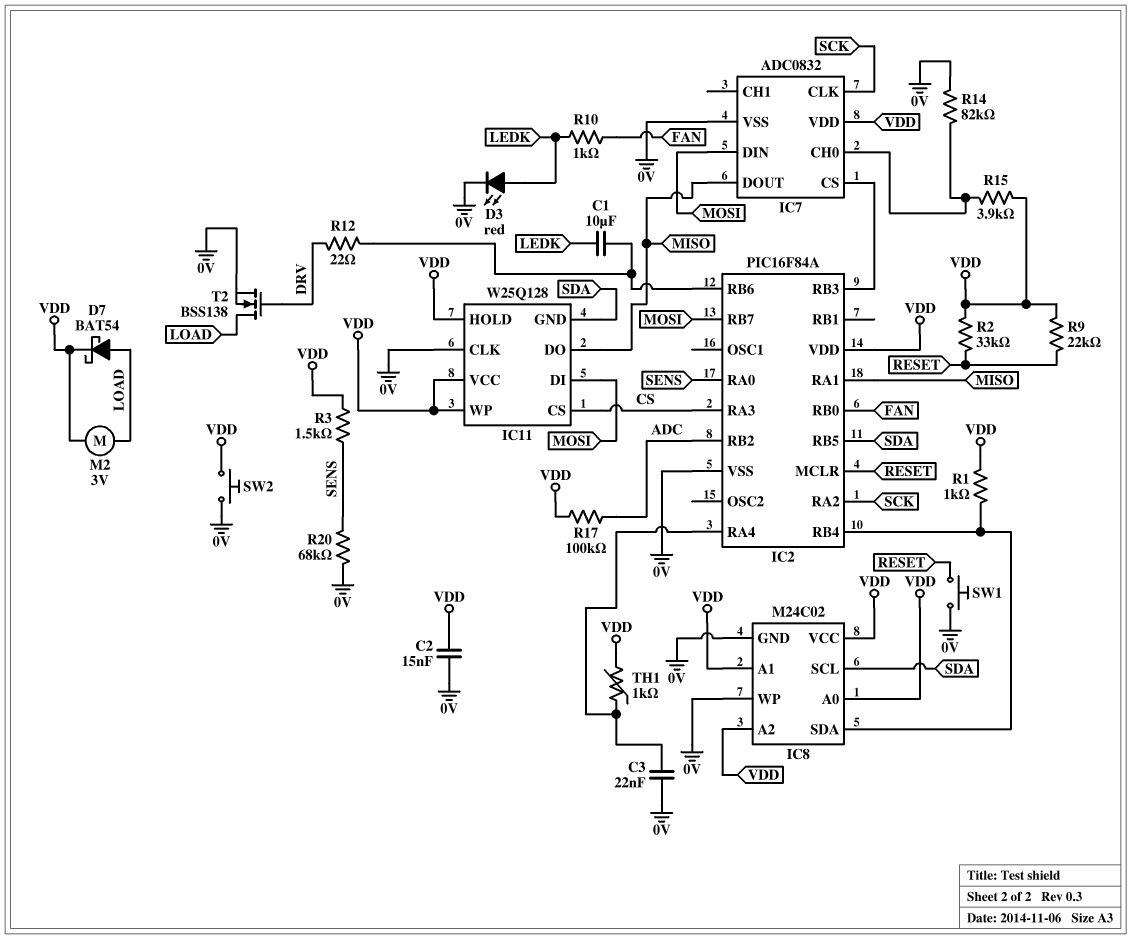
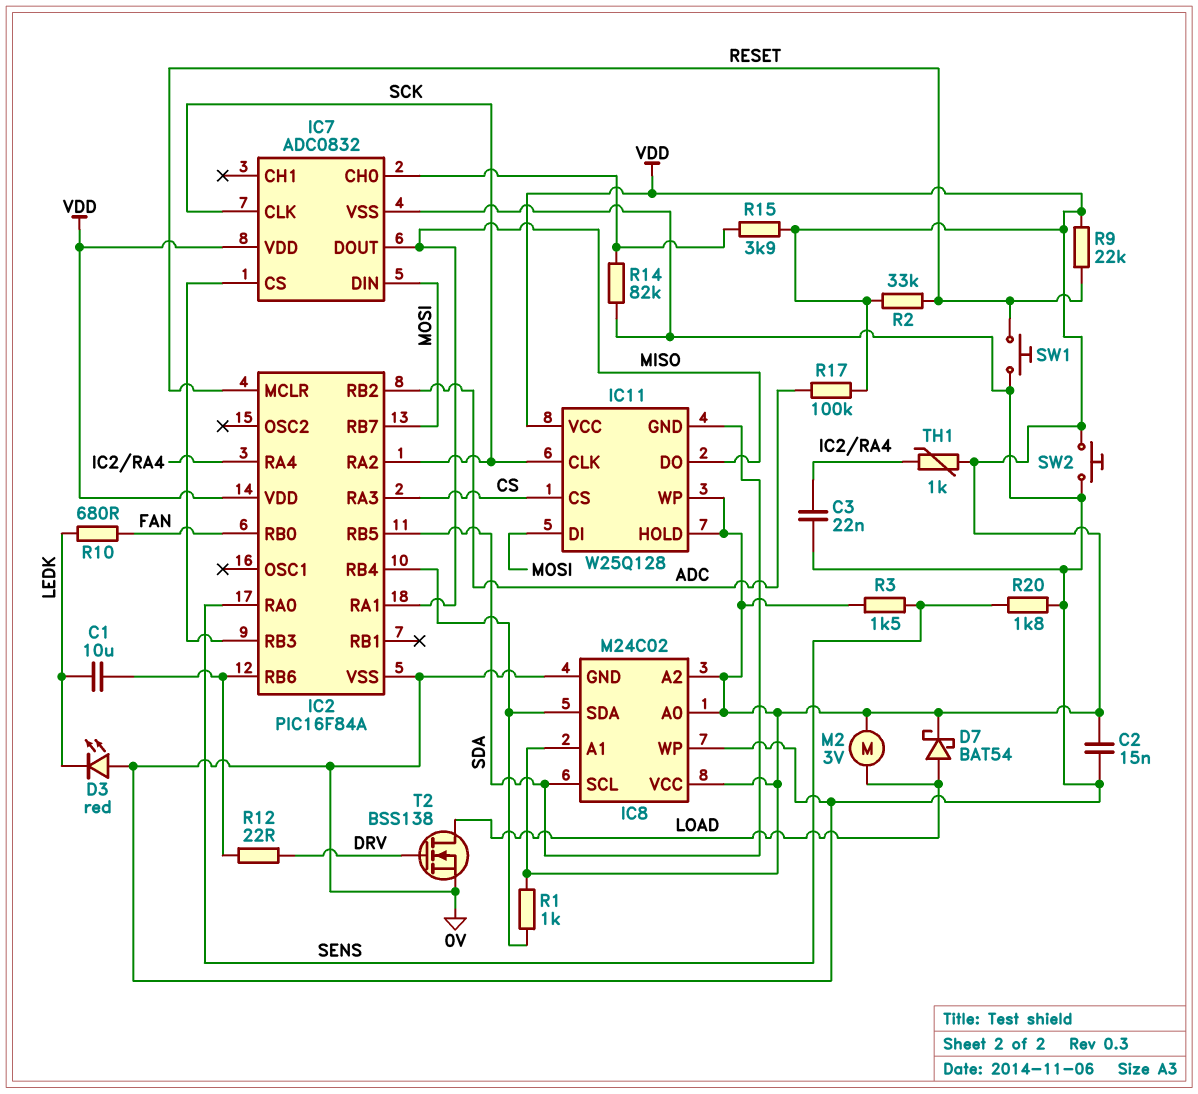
D3: LED red (A LEDK, K 0V) -> LED red (A 0V, K LEDK)
IC11 pin CLK: 0V -> SCK
R10: 1k (FAN, LEDK) -> 680 (FAN, LEDK)
R20: 68k (0V, SENS) -> 1.8k (0V, SENS)

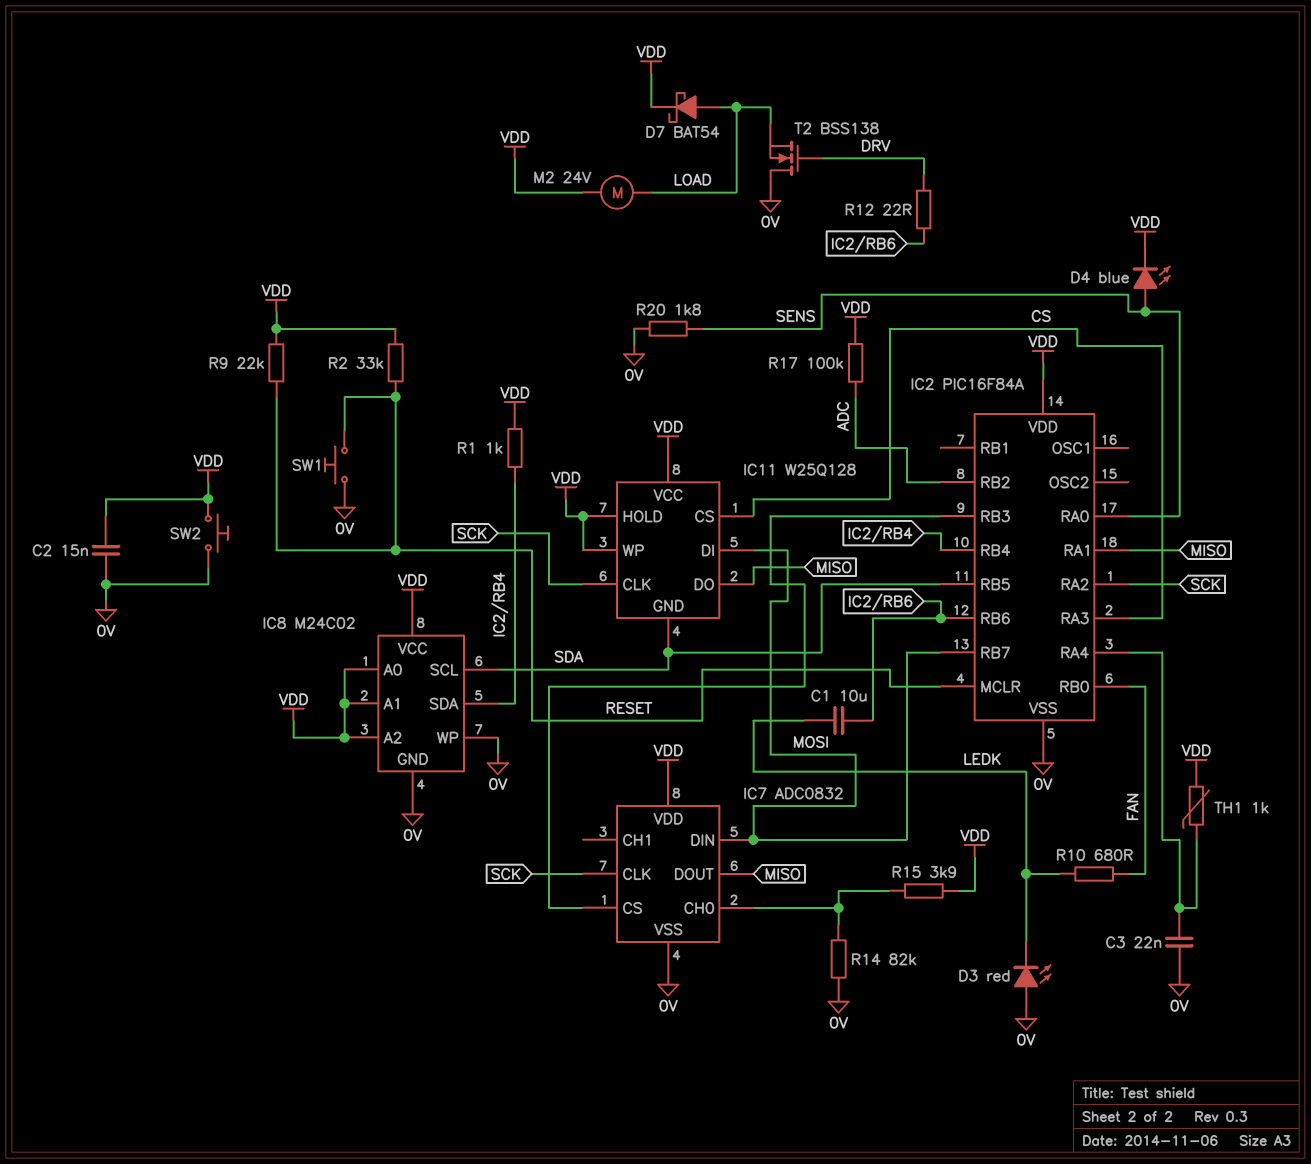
D4: none -> LED blue (A SENS, K VDD)
M2: motor 3V (LOAD, VDD) -> motor 24V (LOAD, VDD)
R3: 1.5k (SENS, VDD) -> none
T2: NMOS BSS138 (G DRV, D LOAD, S 0V) -> NMOS BSS138 (G DRV, D 0V, S LOAD)

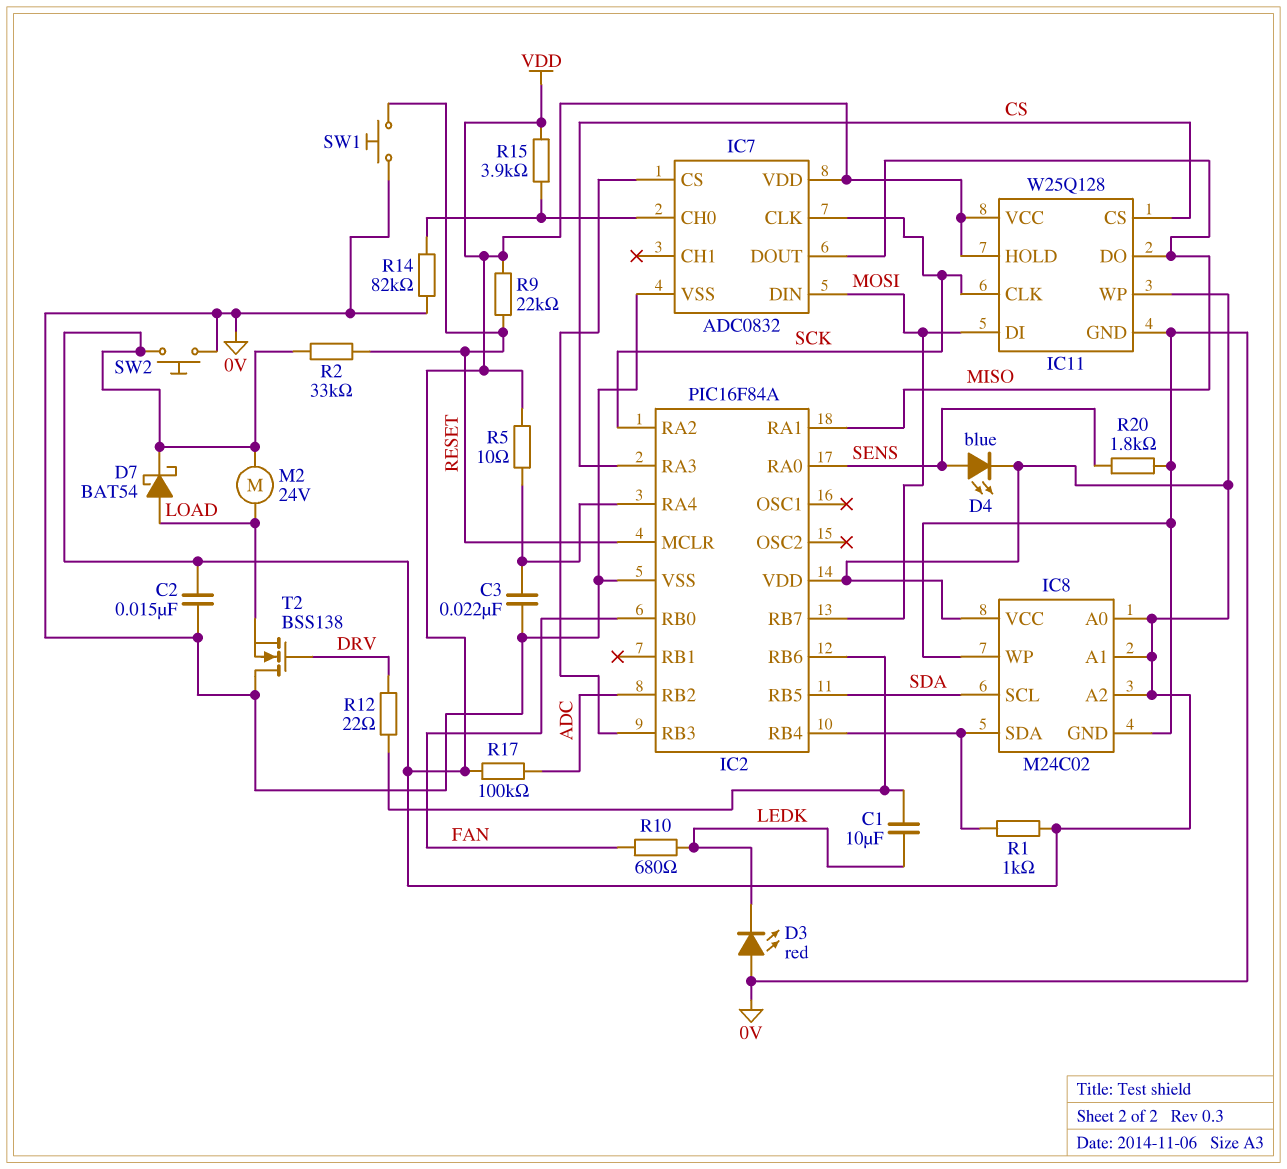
IC11 pin GND: SDA -> 0V
R5: none -> 10 (IC2/RA4, VDD)
TH1: 1k (IC2/RA4, VDD) -> none

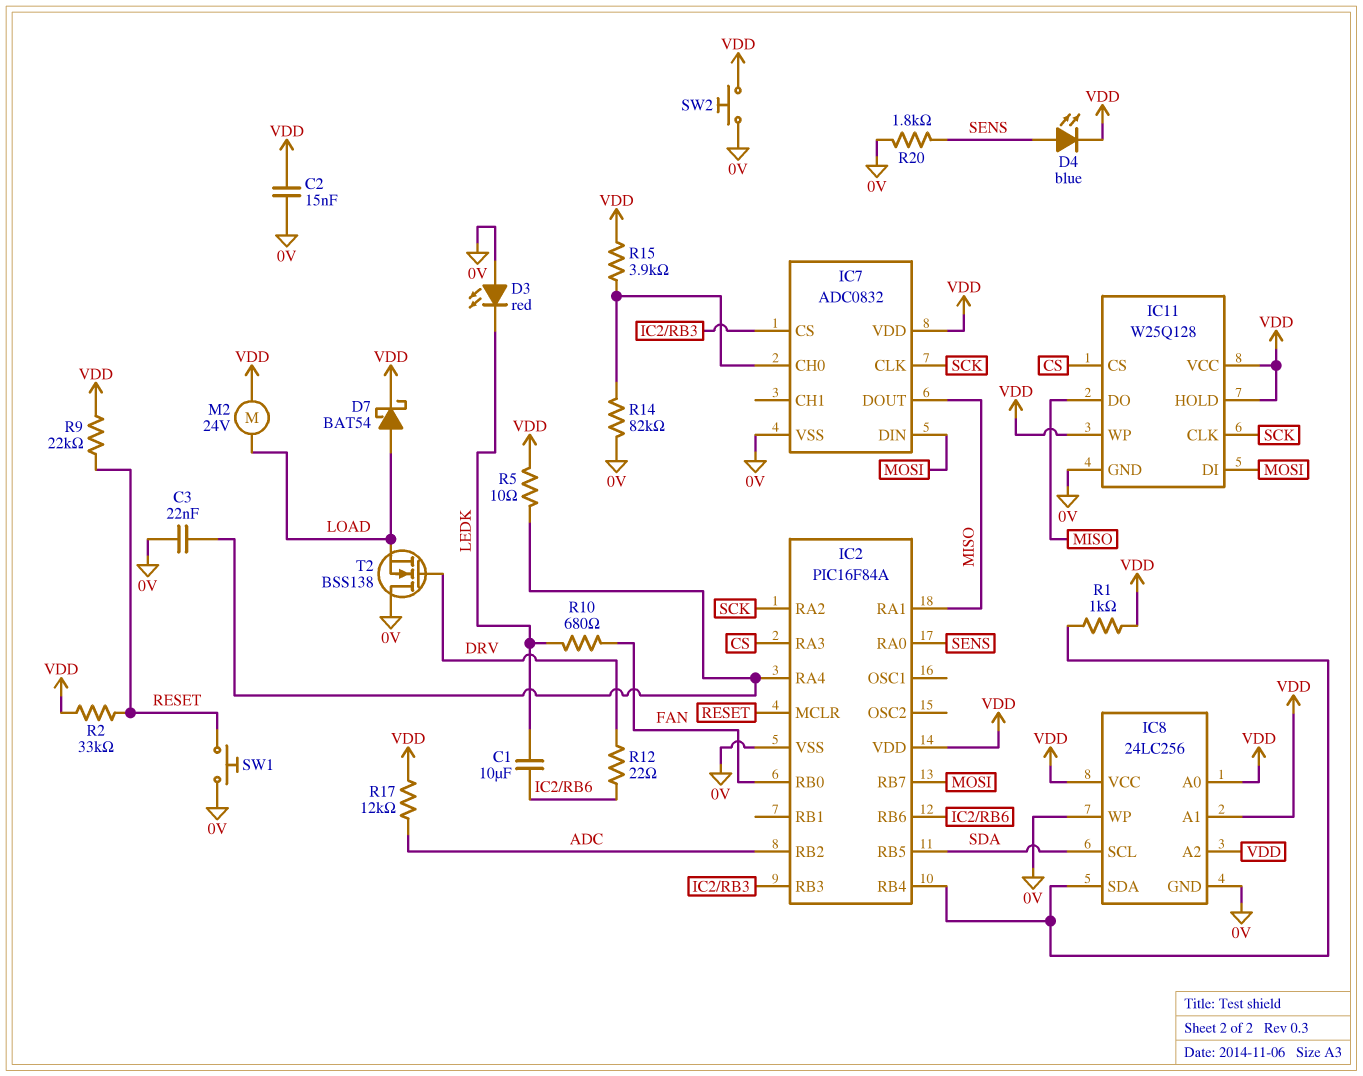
IC8: M24C02 -> 24LC256
R17: 100k (ADC, VDD) -> 12k (ADC, VDD)

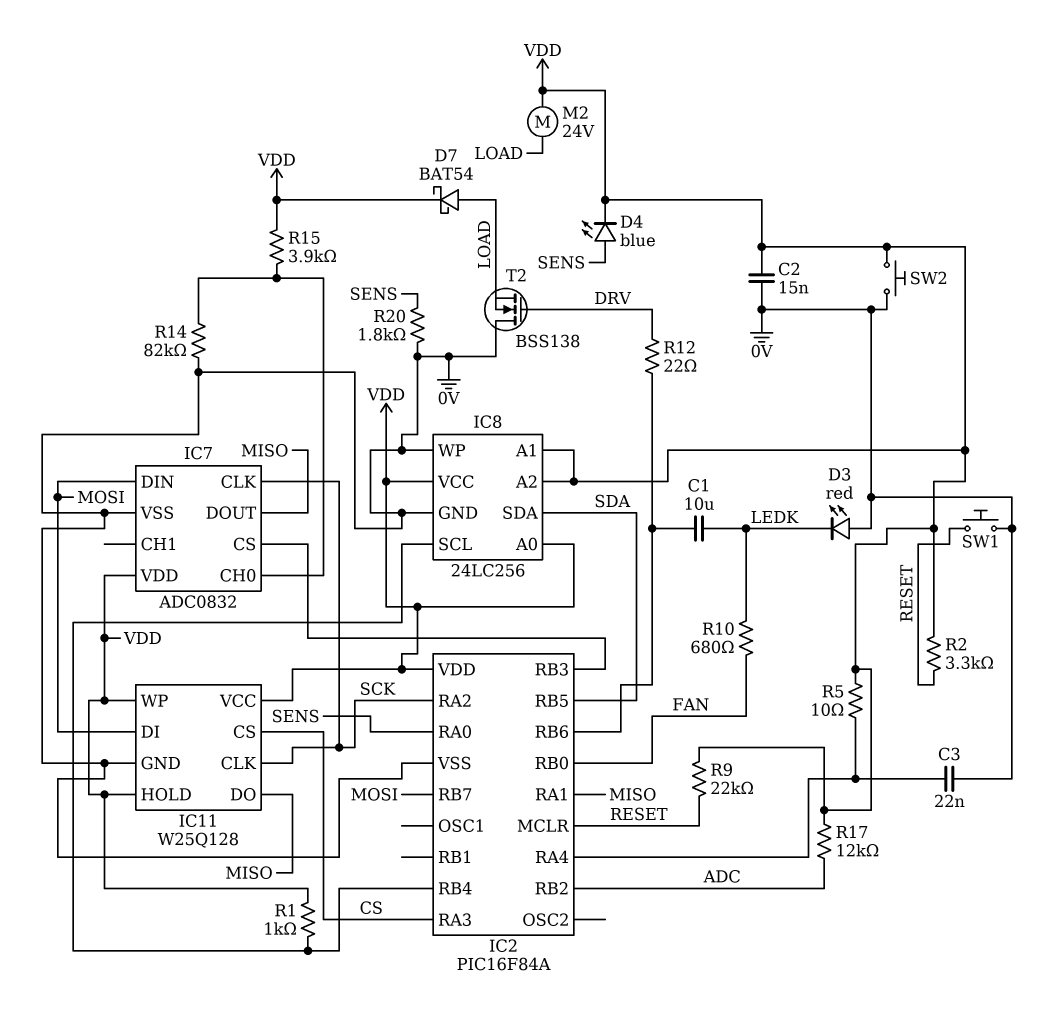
IC8 pin SCL: SDA -> IC2/RB4
IC8 pin SDA: IC2/RB4 -> SDA
R2: 33k (RESET, VDD) -> 3.3k (RESET, VDD)

